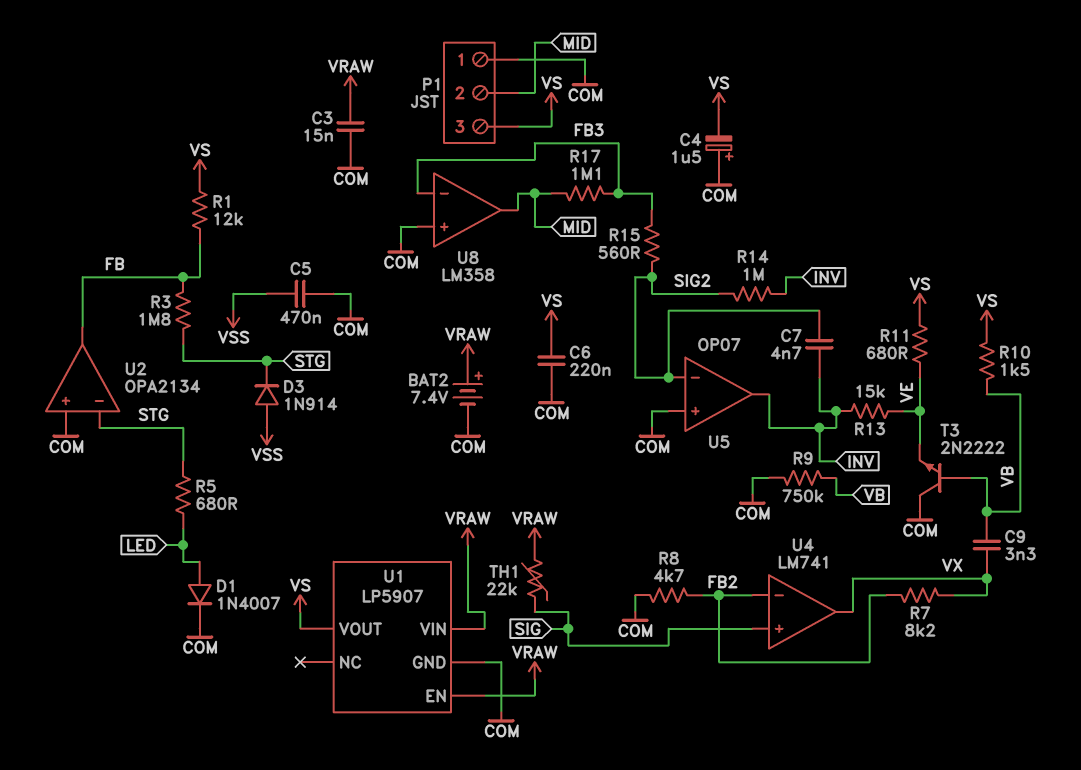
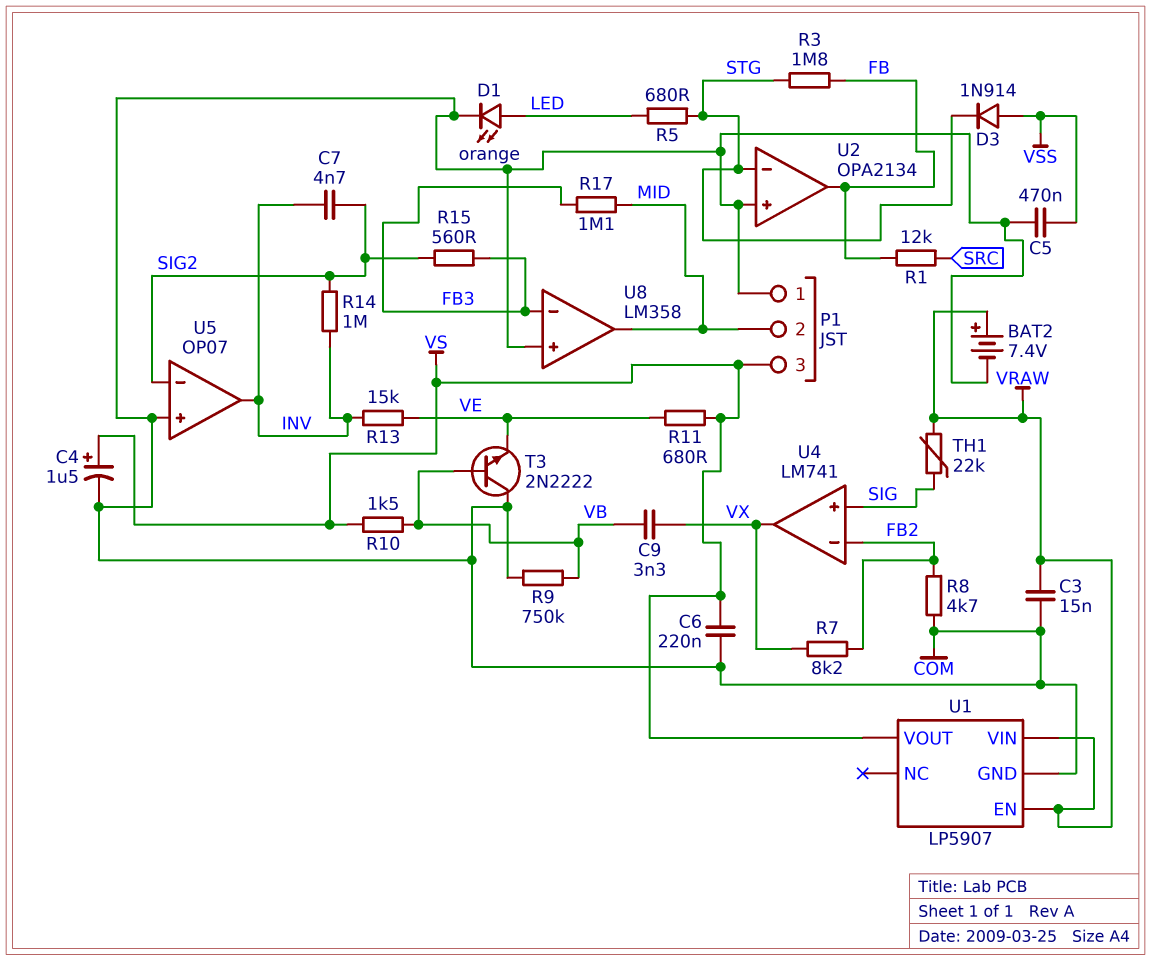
C4: 1.5uF (plus COM, minus VS) -> 1.5uF (plus VS, minus COM)
D1: diode 1N4007 (A LED, K COM) -> LED orange (A LED, K COM)
R1: 12k (FB, VS) -> 12k (FB, SRC)

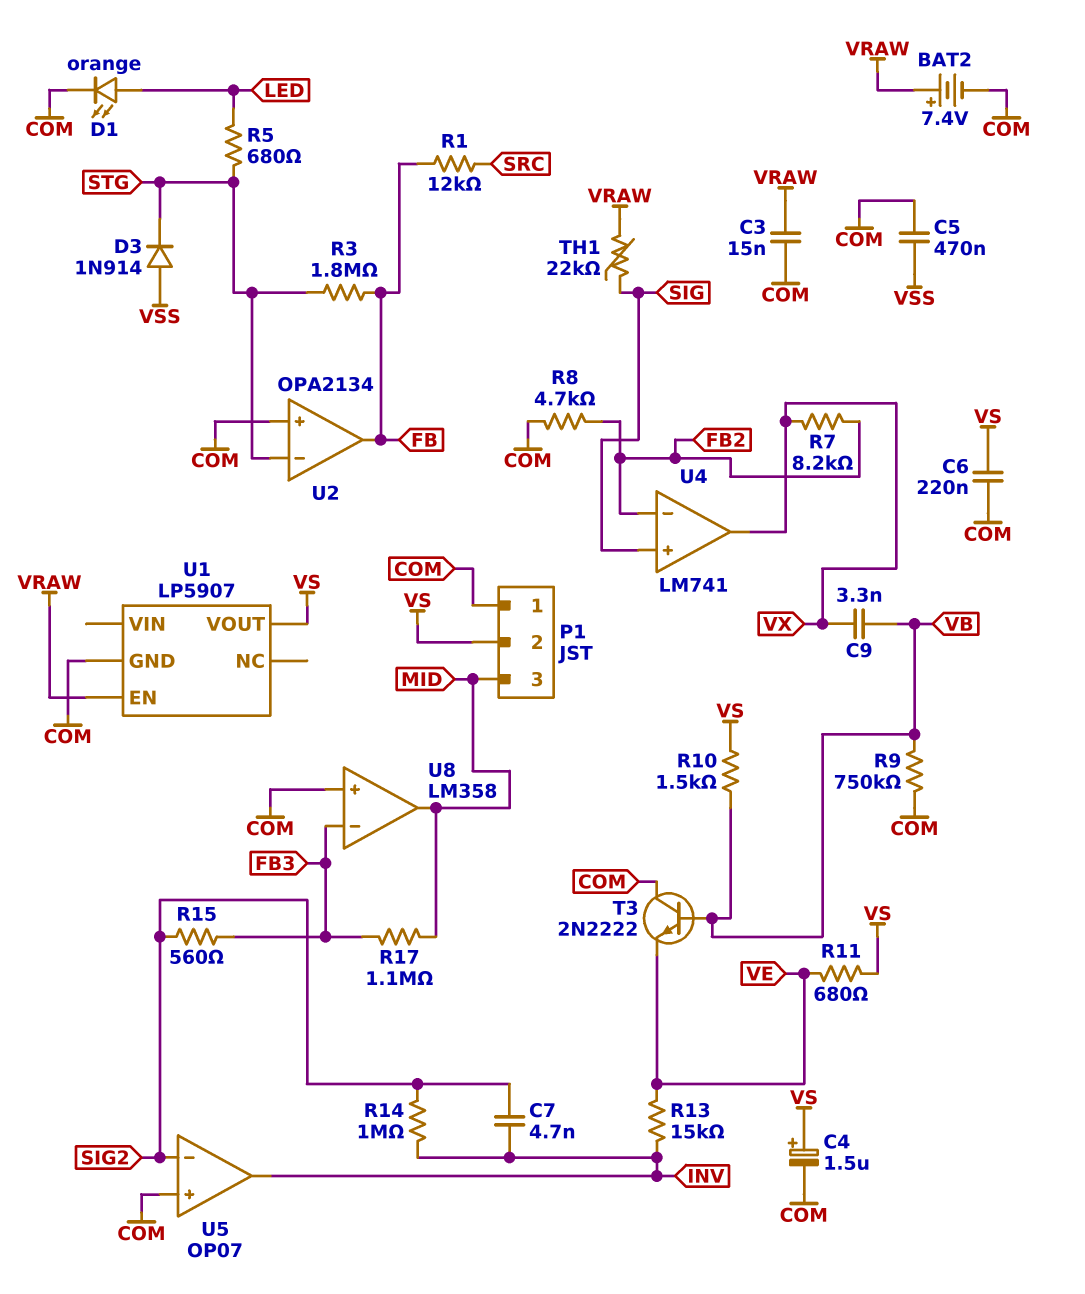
P1 pin 2: MID -> VS
P1 pin 3: VS -> MID
U1 pin VIN: VRAW -> none

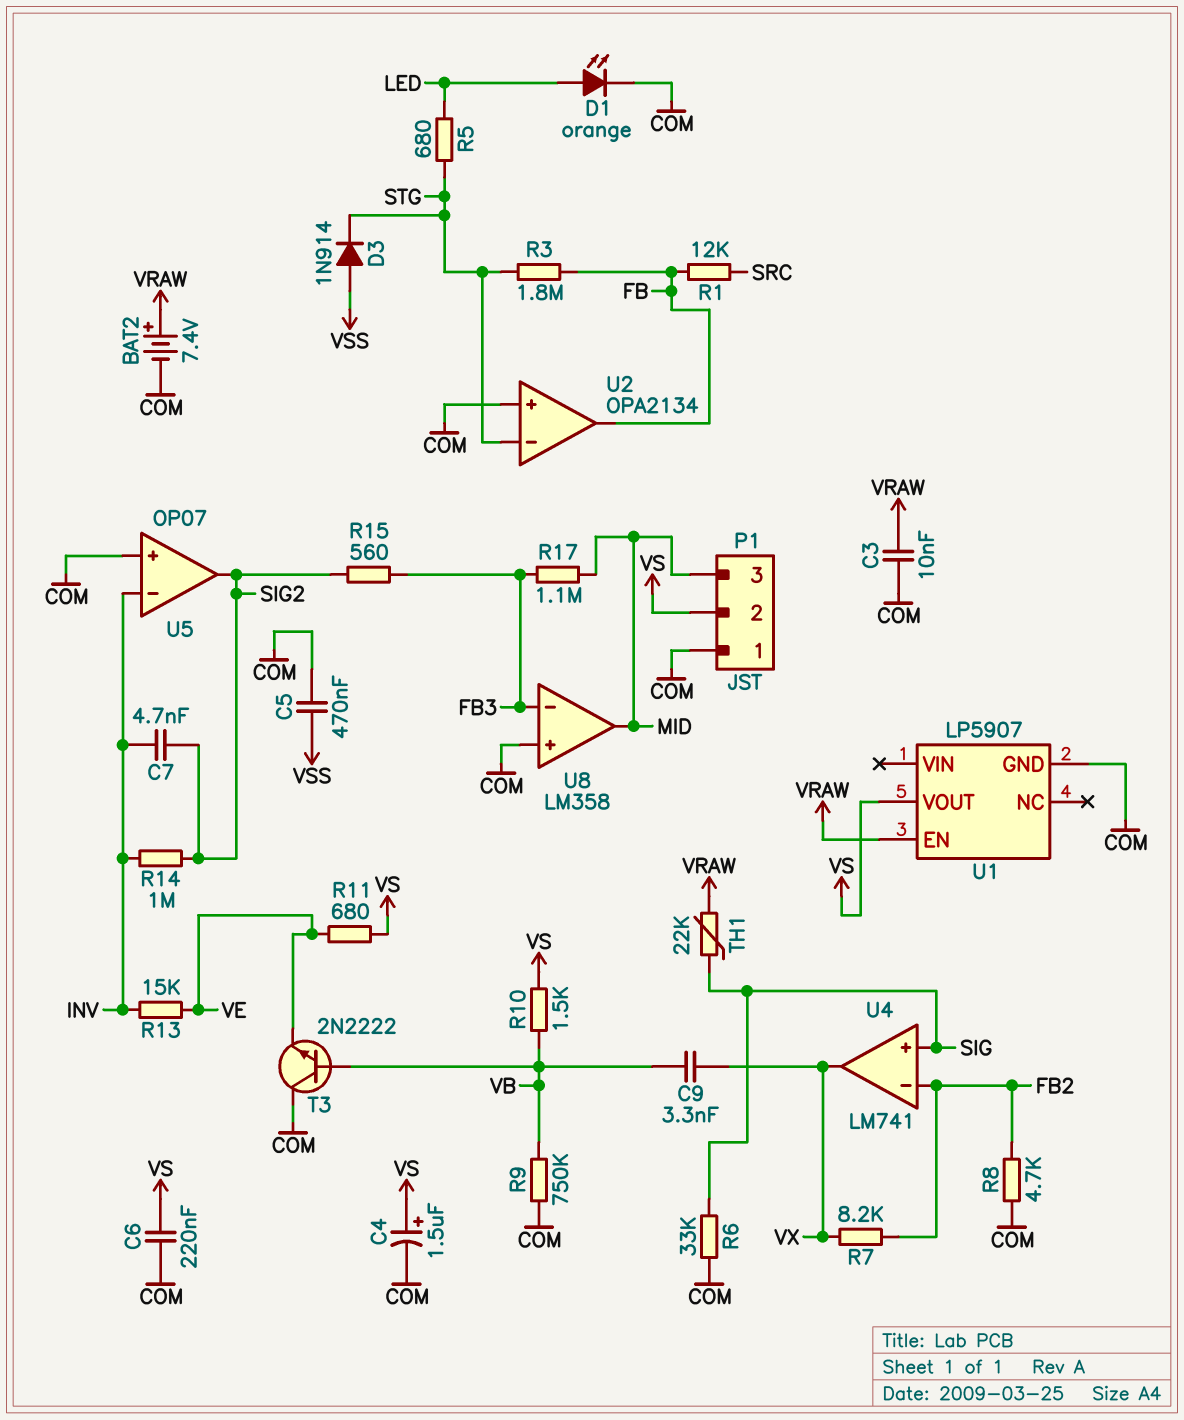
C3: 15nF (COM, VRAW) -> 10nF (COM, VRAW)
R6: none -> 33k (COM, SIG)
U5 pin in-: SIG2 -> INV
U5 pin out: INV -> SIG2

